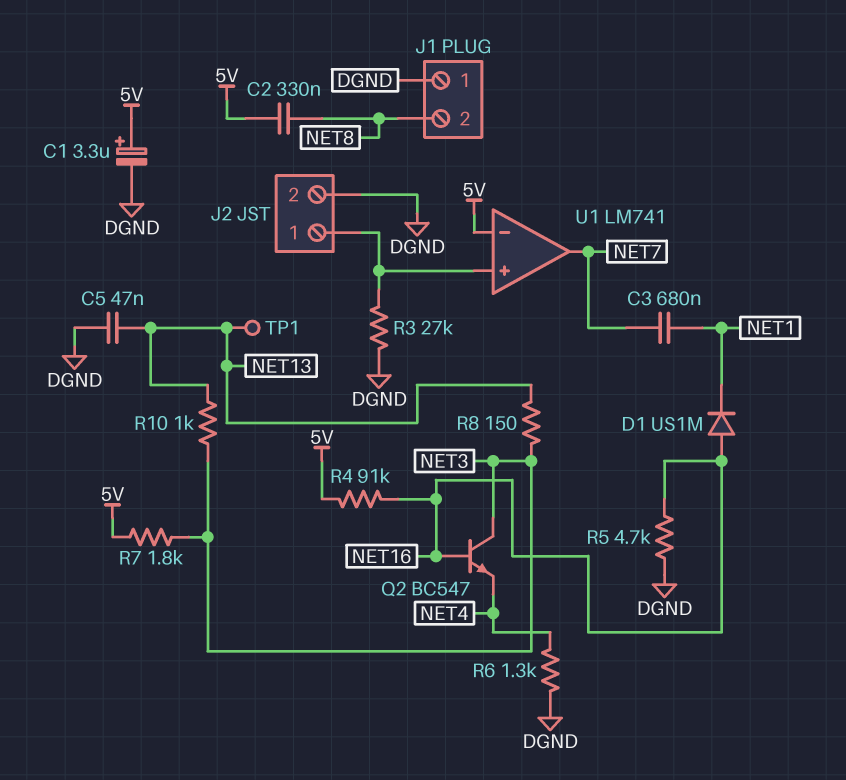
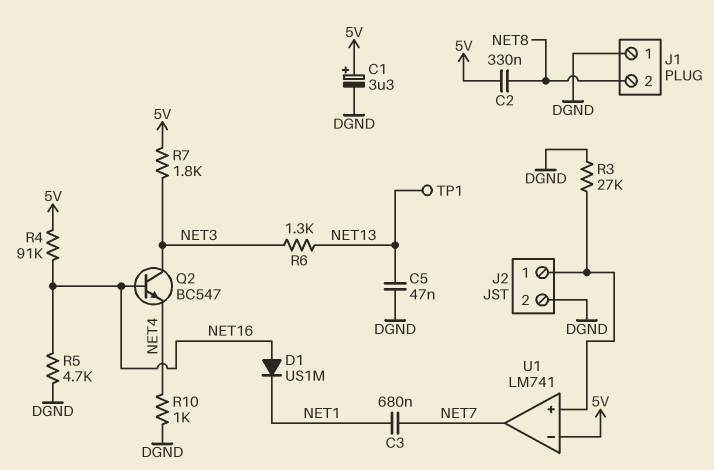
R6: 1.3k (DGND, NET4) -> 1.3k (NET3, NET13)
R8: 150 (NET3, NET13) -> none
R10: 1k (NET3, NET13) -> 1k (DGND, NET4)

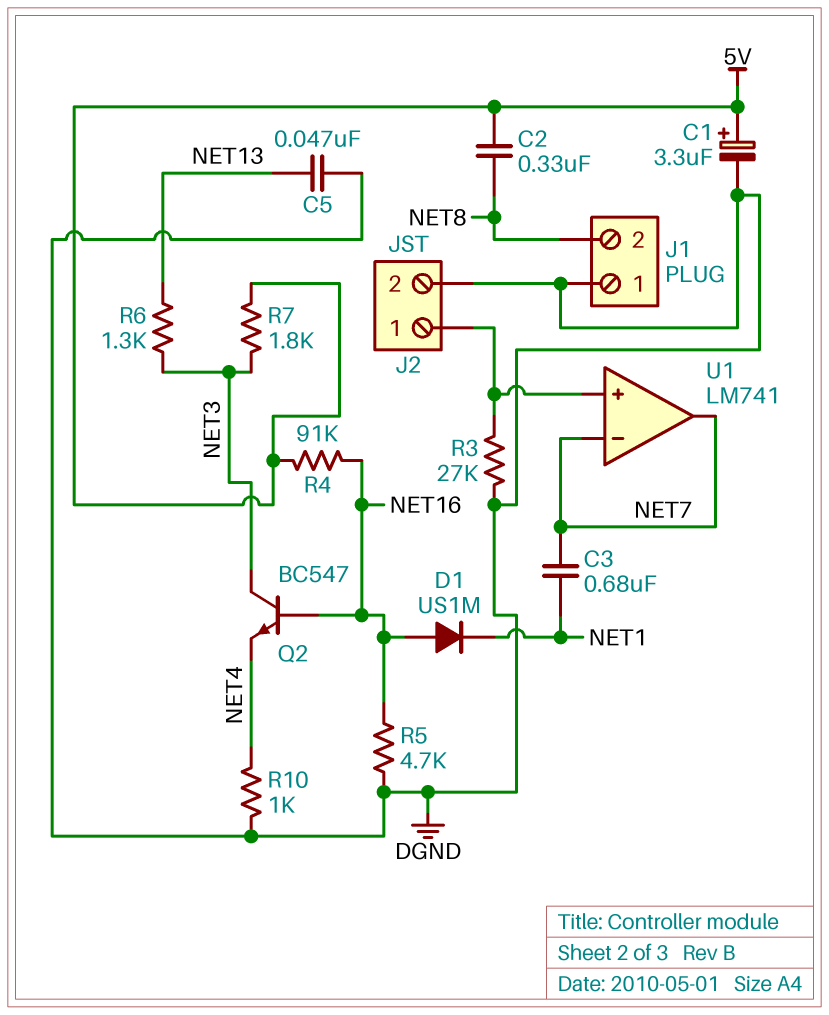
TP1: test point (NET13) -> none
U1 pin in-: 5V -> NET7

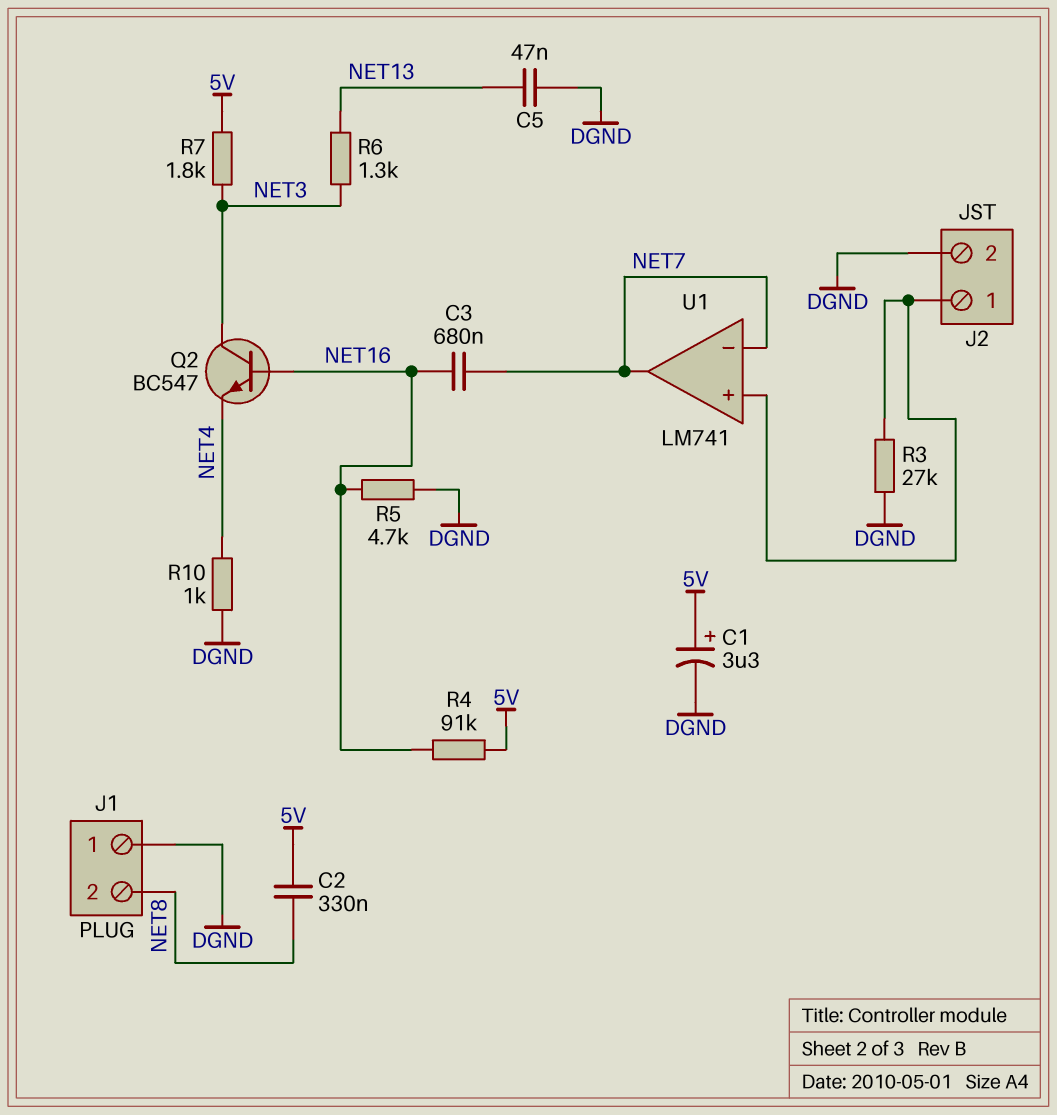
C3: 680nF (NET1, NET7) -> 680nF (NET7, NET16)
D1: diode US1M (A NET16, K NET1) -> none

